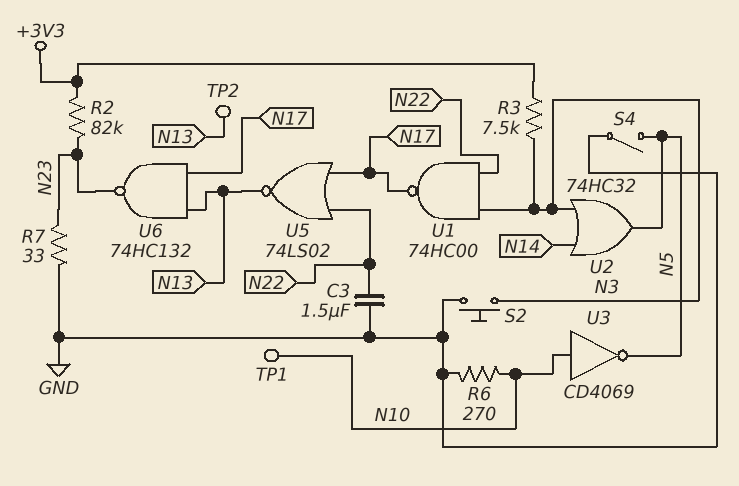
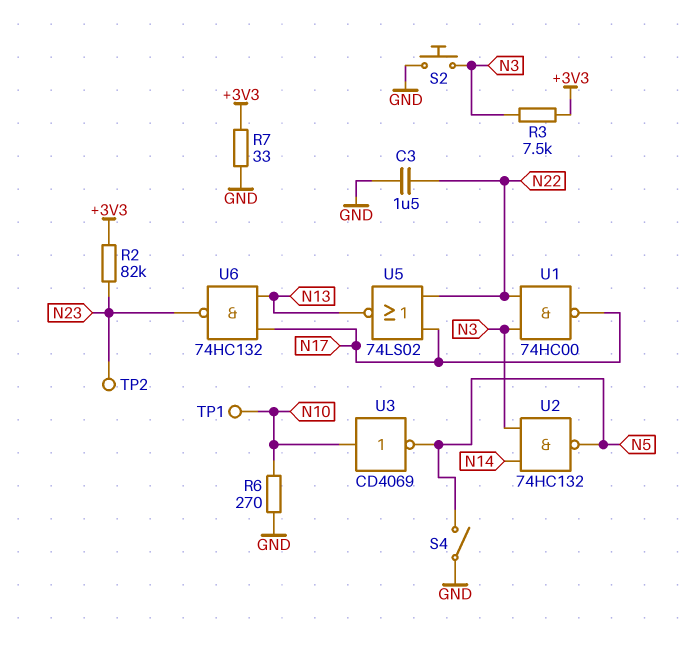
R7: 33 (GND, N23) -> 33 (+3V3, GND)
TP2: test point (N13) -> test point (N23)
U2: OR 74HC32 (in N3, in N14, out N5) -> NAND 74HC132 (in N3, in N14, out N5)

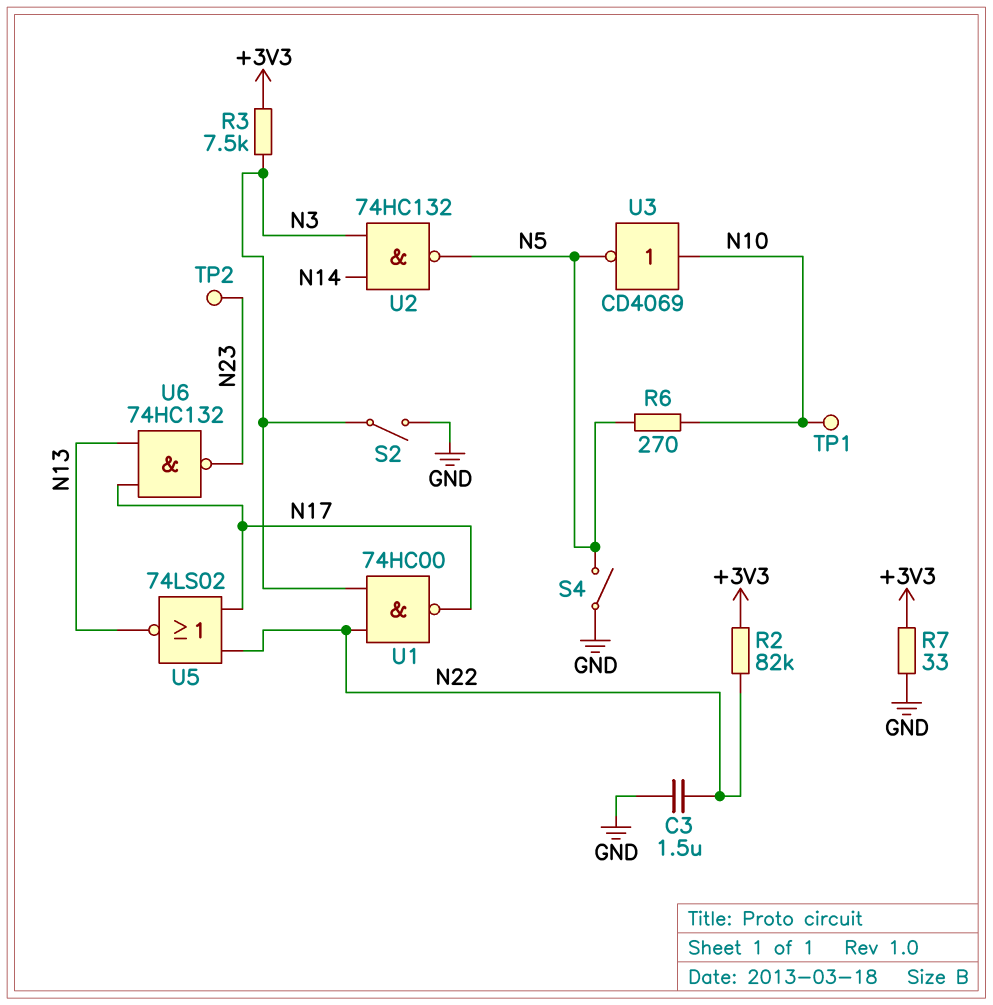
R2: 82k (+3V3, N23) -> 82k (+3V3, N22)
R6: 270 (GND, N10) -> 270 (N5, N10)
S2: button (GND, N3) -> switch (GND, N3)

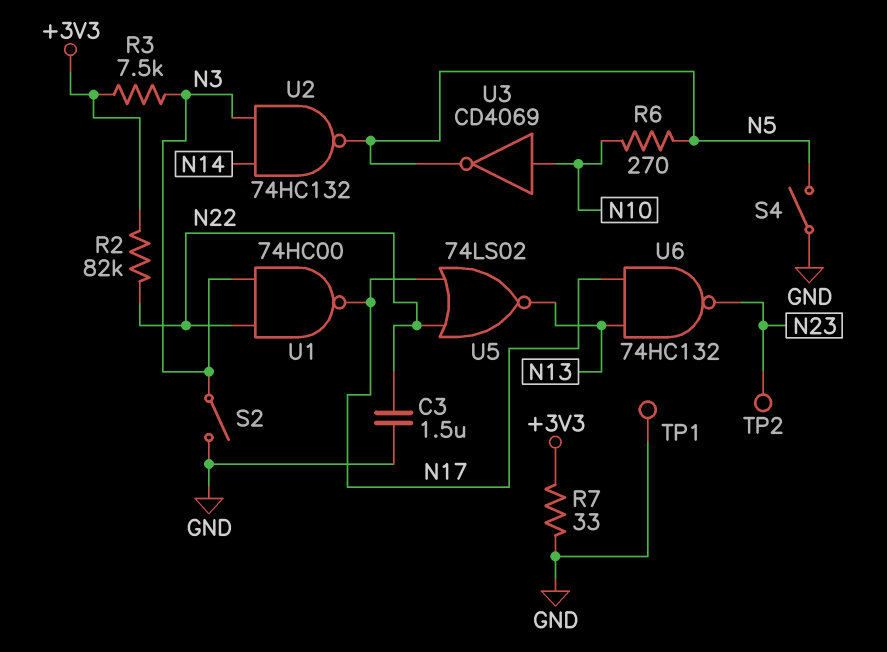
TP1: test point (N10) -> test point (GND)

